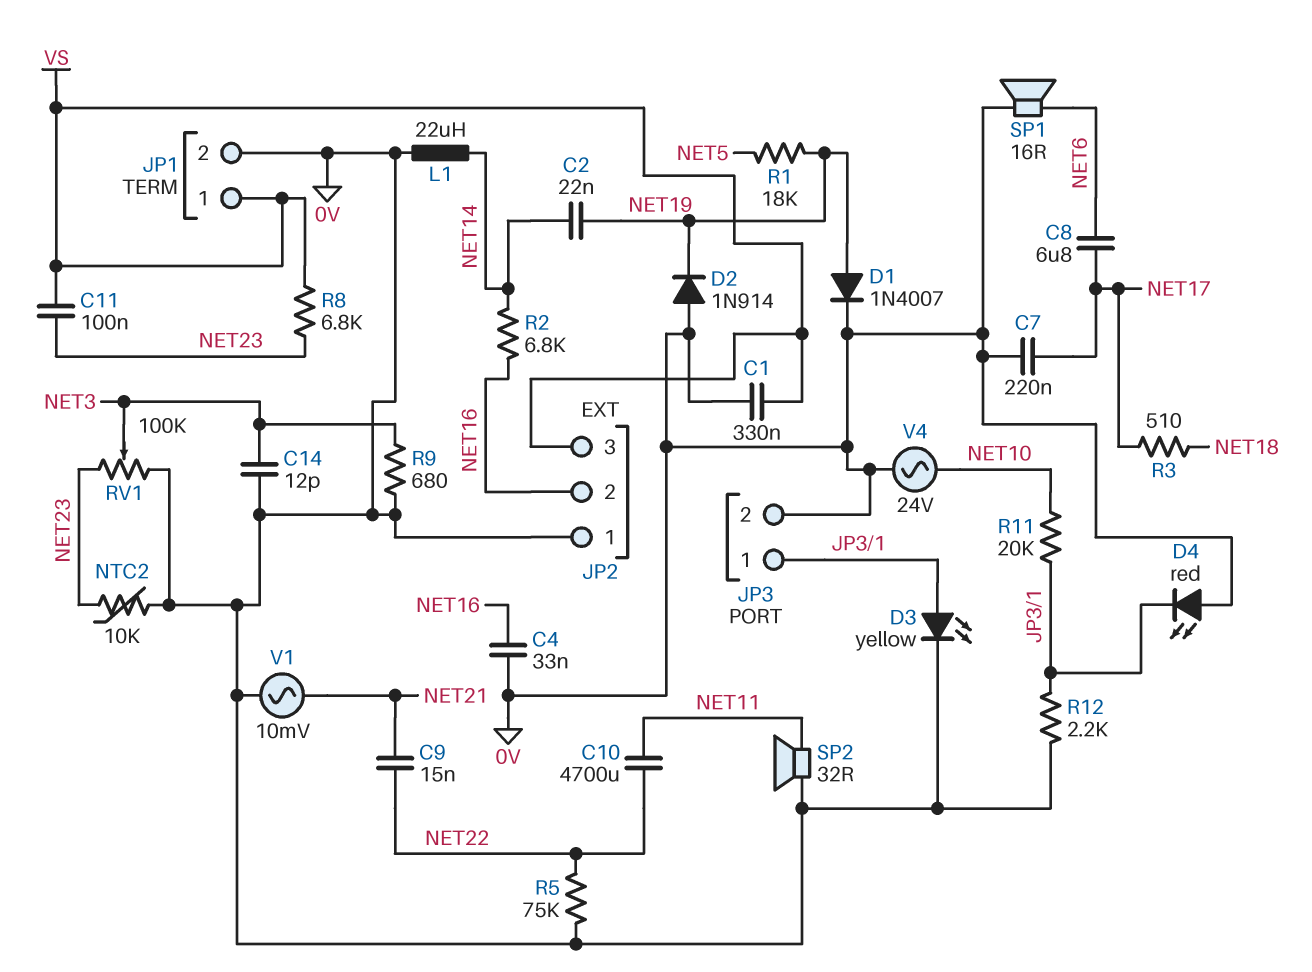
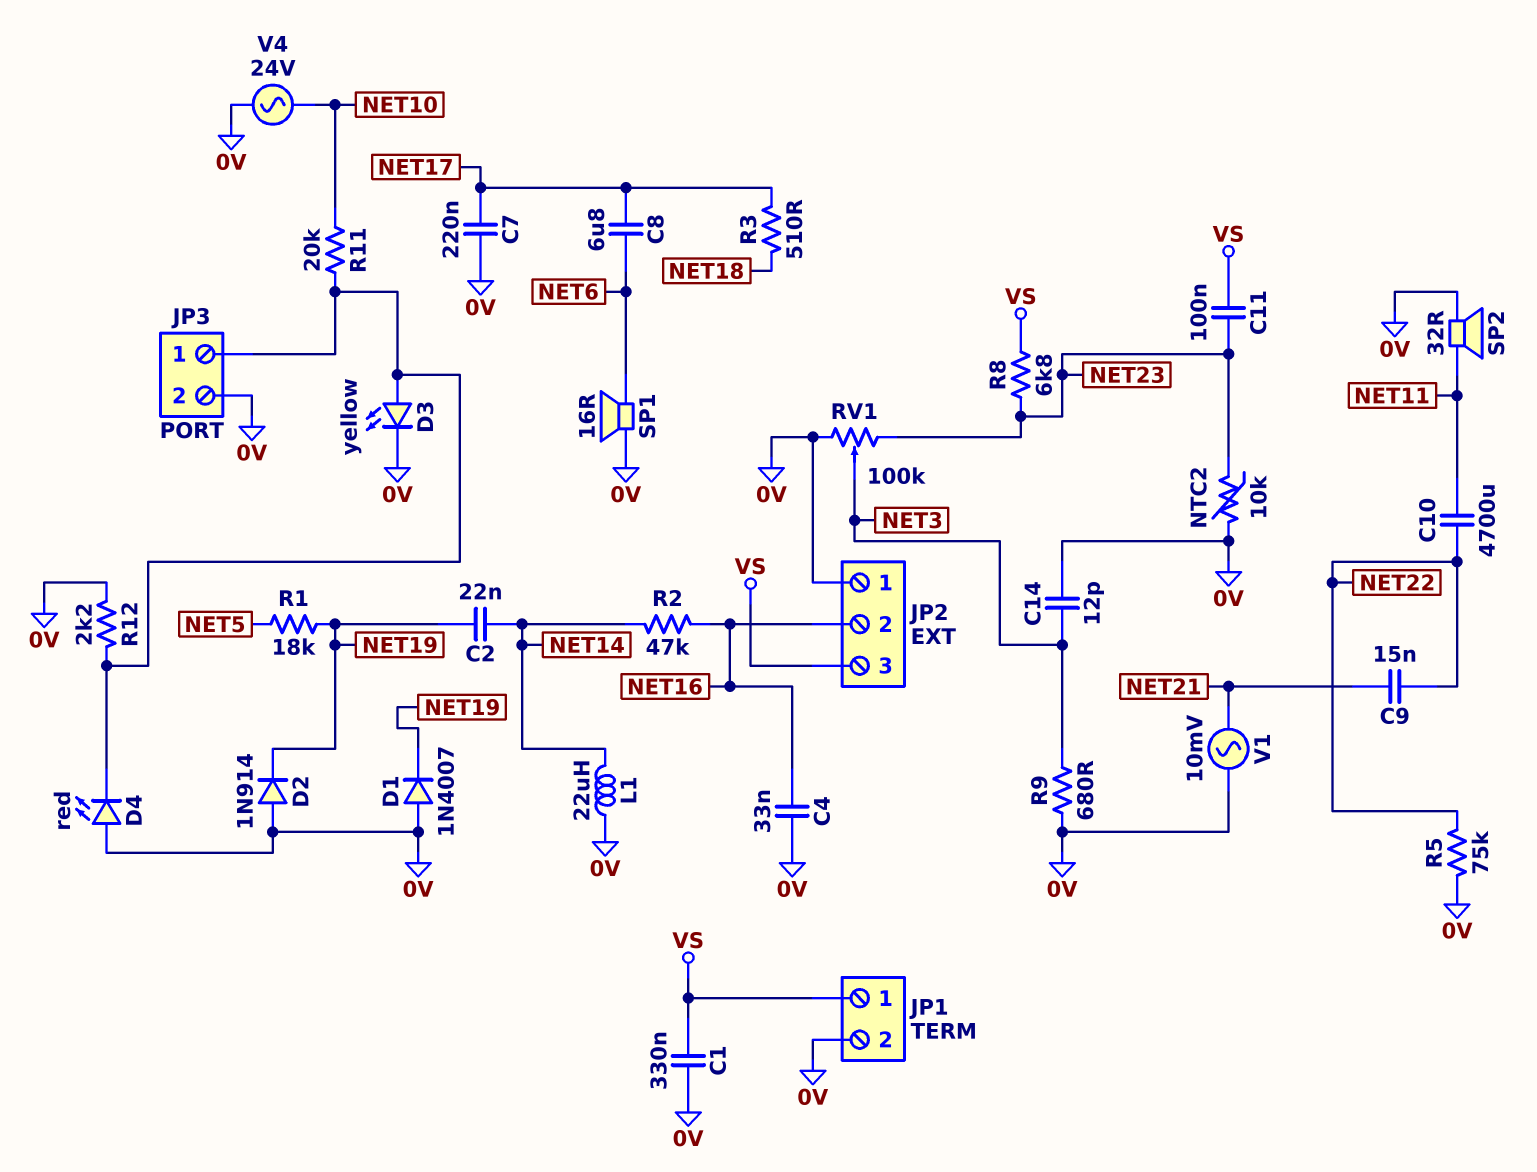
D1: diode 1N4007 (A NET19, K 0V) -> diode 1N4007 (A 0V, K NET19)
R2: 6.8k (NET14, NET16) -> 47k (NET14, NET16)

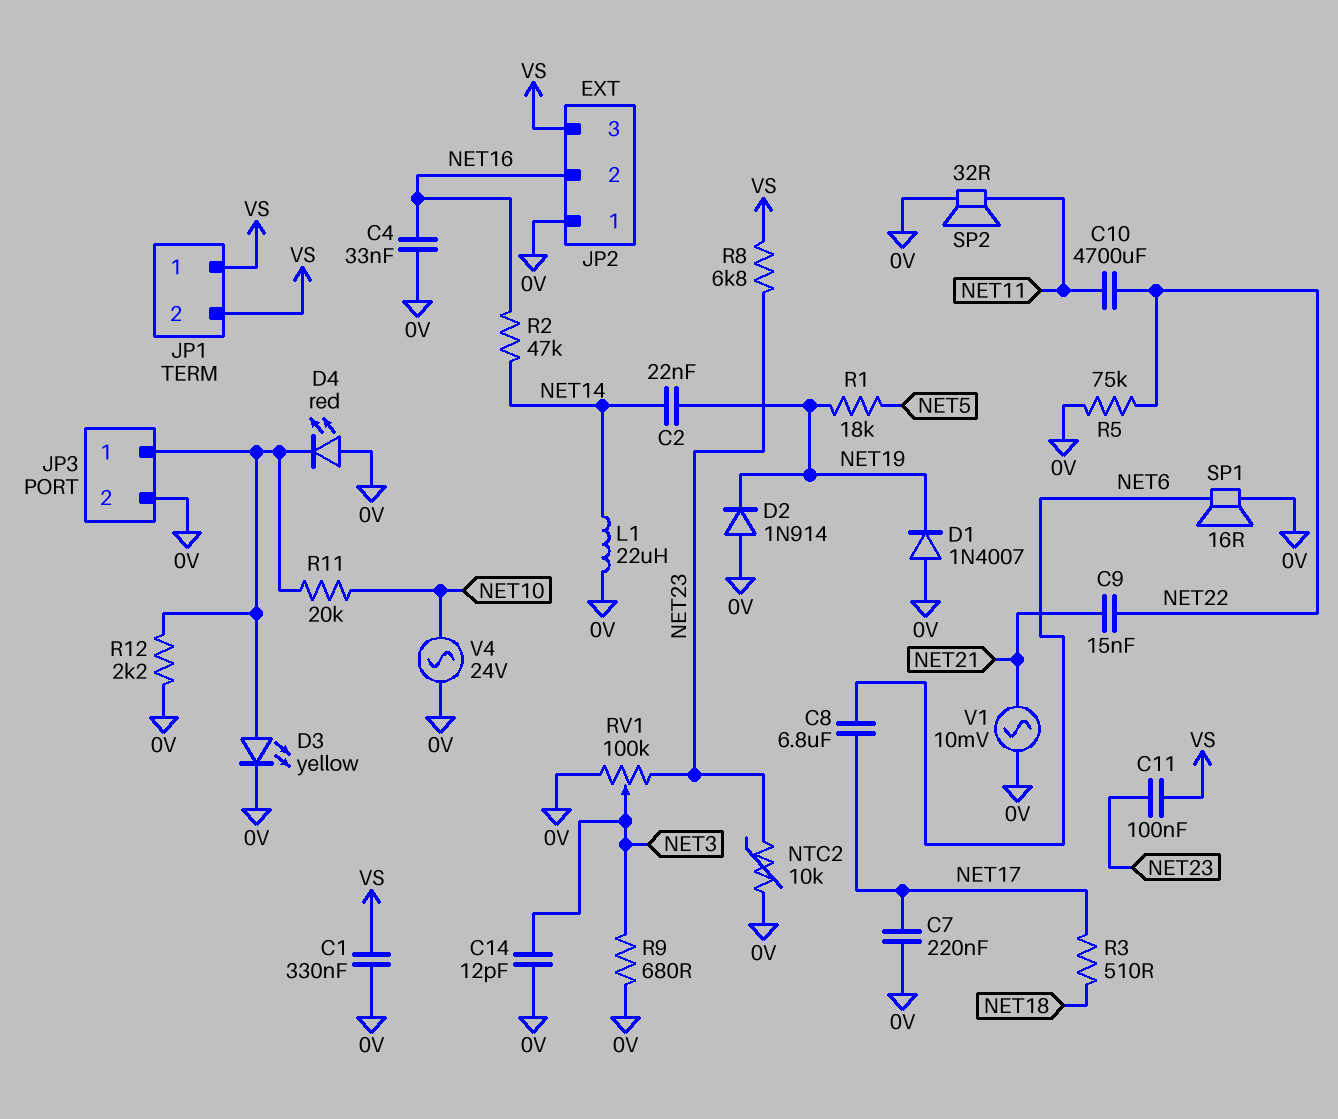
JP1 pin 2: 0V -> VS

